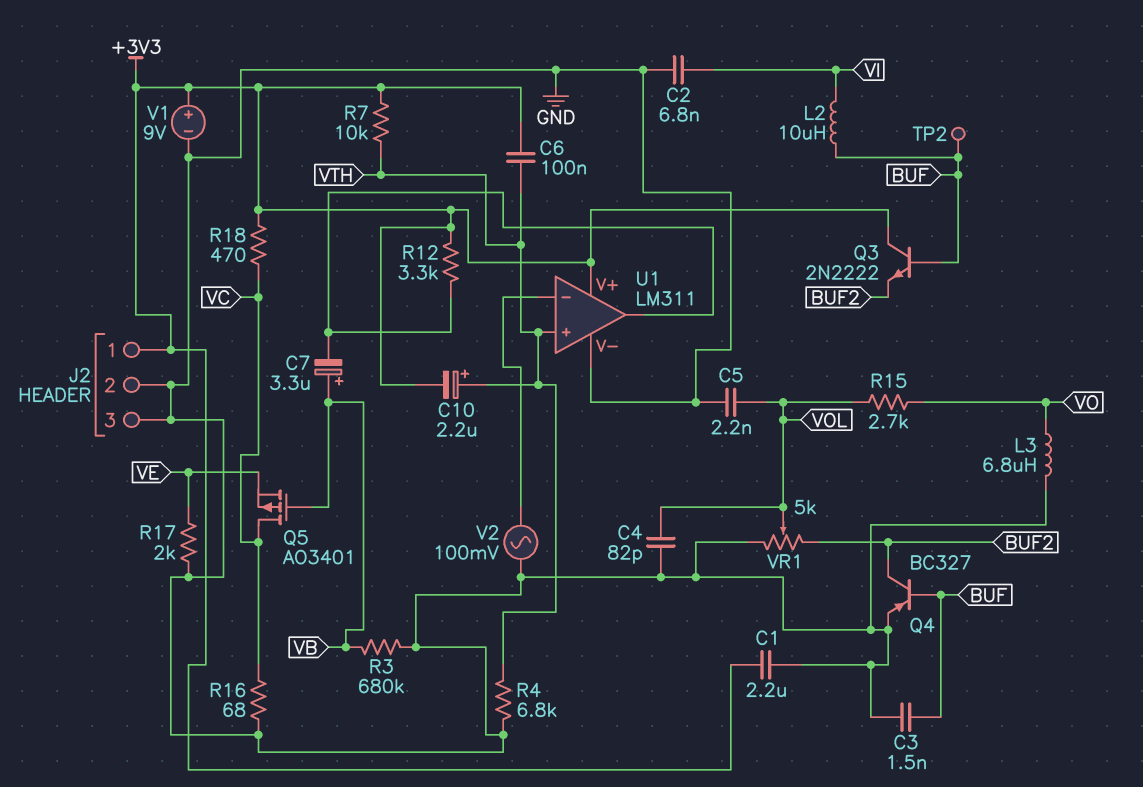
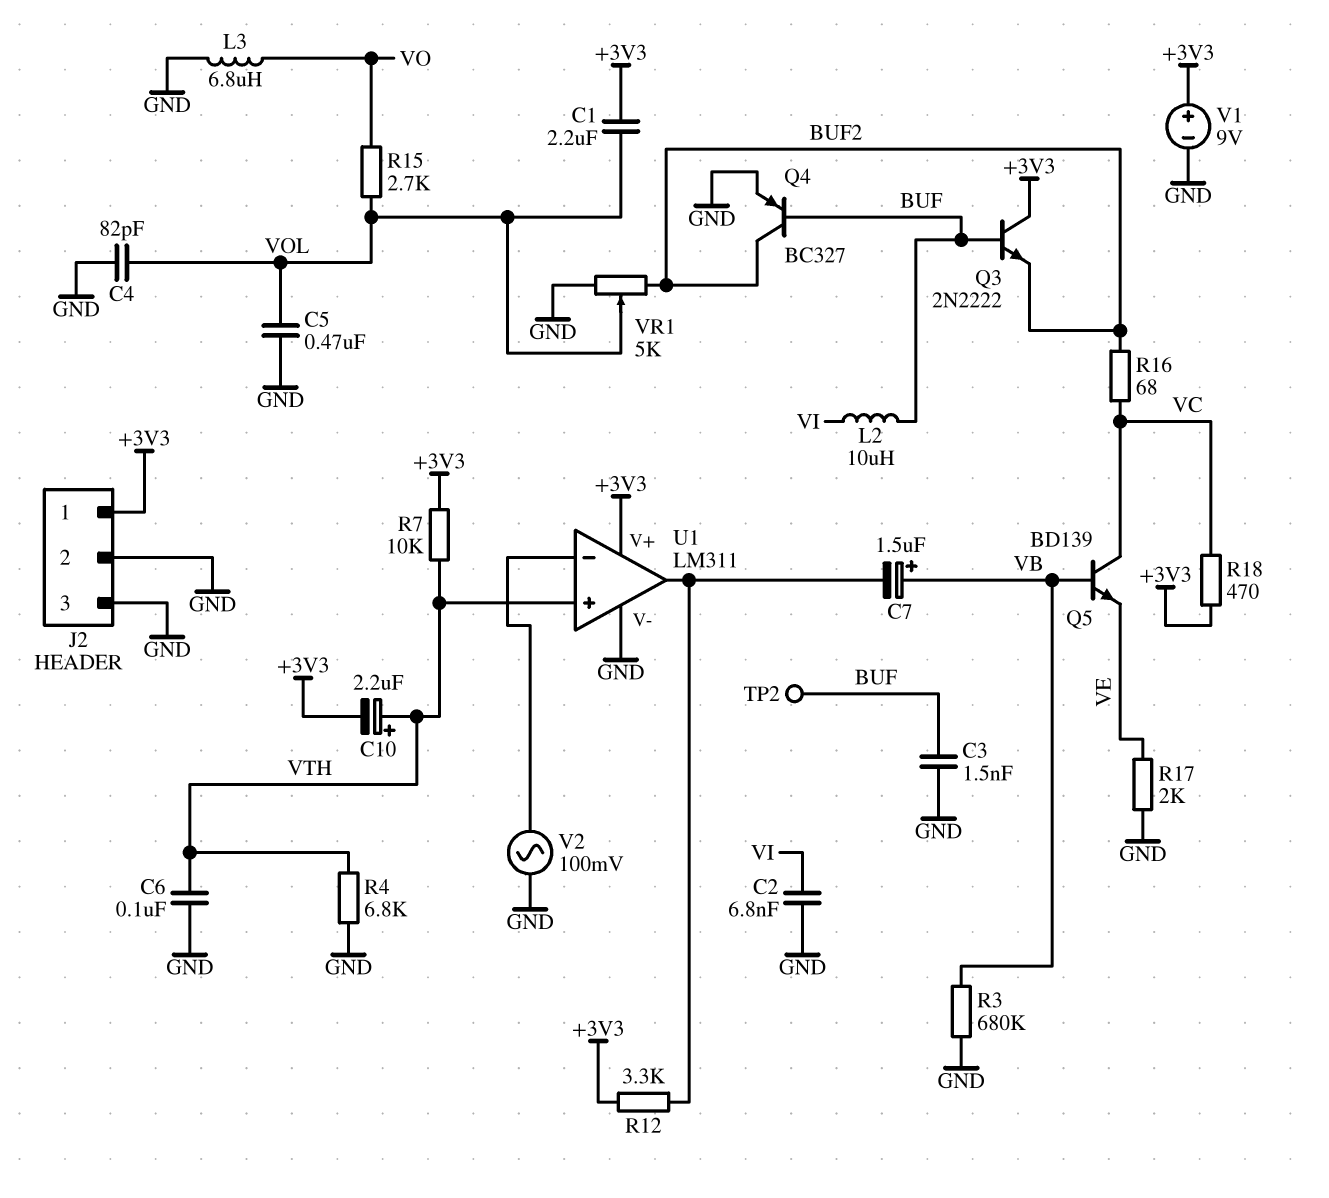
C1: 2.2uF (+3V3, GND) -> 2.2uF (+3V3, VOL)
C5: 2.2nF (GND, VOL) -> 470nF (GND, VOL)
C6: 100nF (+3V3, VTH) -> 100nF (GND, VTH)
C7: 3.3uF (plus VB, minus U1/out) -> 1.5uF (plus VB, minus U1/out)
Q5: PMOS AO3401 (G VB, D VC, S VE) -> NPN BD139 (B VB, C VC, E VE)
R16: 68 (GND, VC) -> 68 (BUF2, VC)

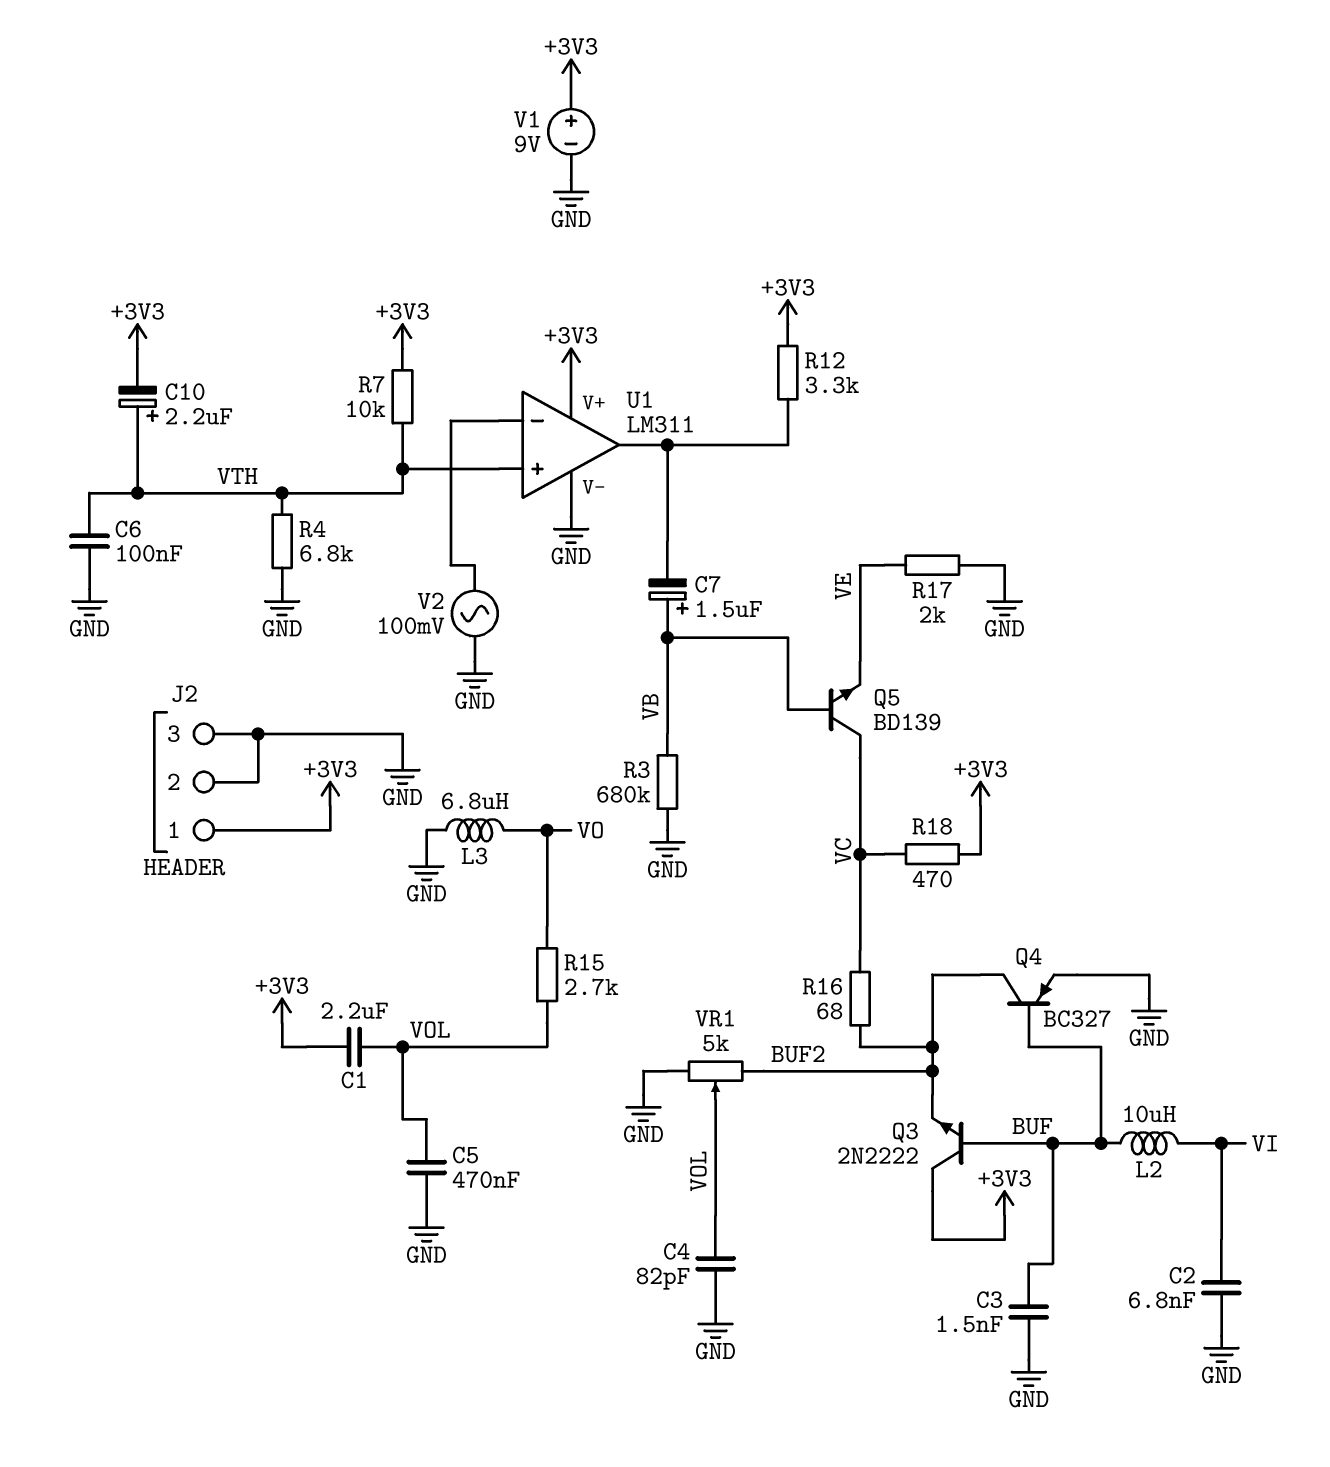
TP2: test point (BUF) -> none

